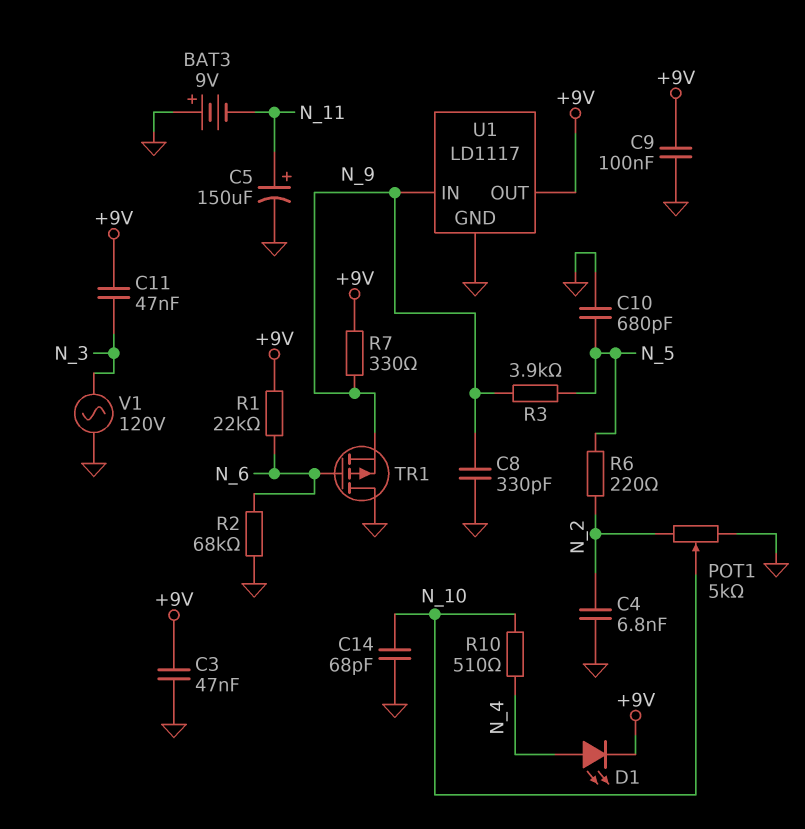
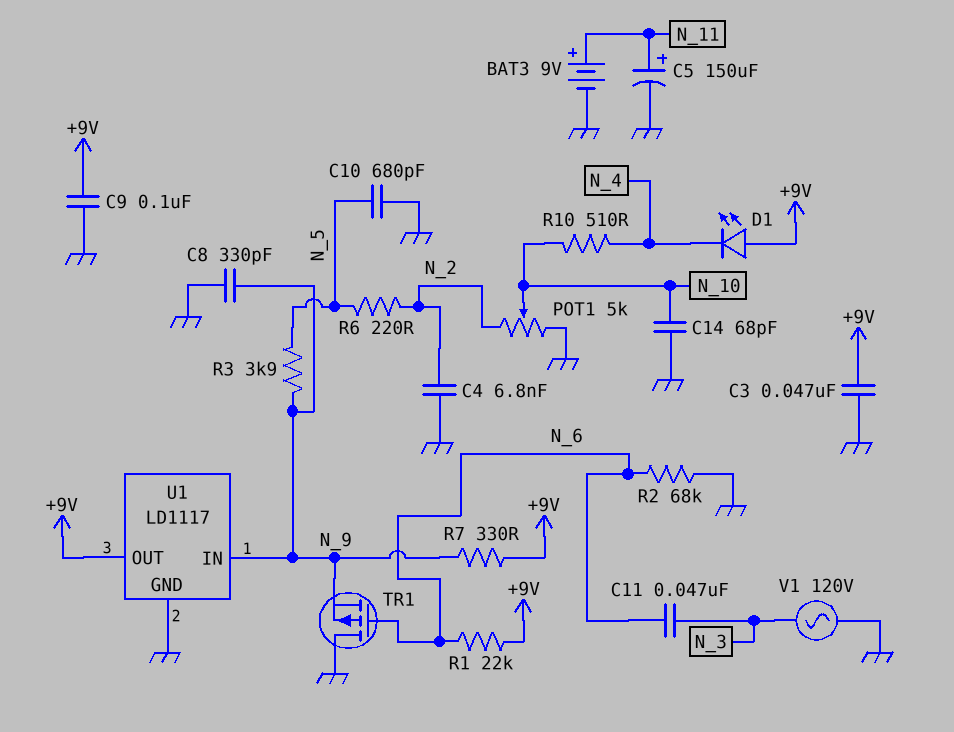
BAT3: 9V (plus GND, minus N_11) -> 9V (plus N_11, minus GND)
C11: 47nF (+9V, N_3) -> 47nF (N_3, N_6)
D1: LED (A N_4, K +9V) -> LED (A +9V, K N_4)

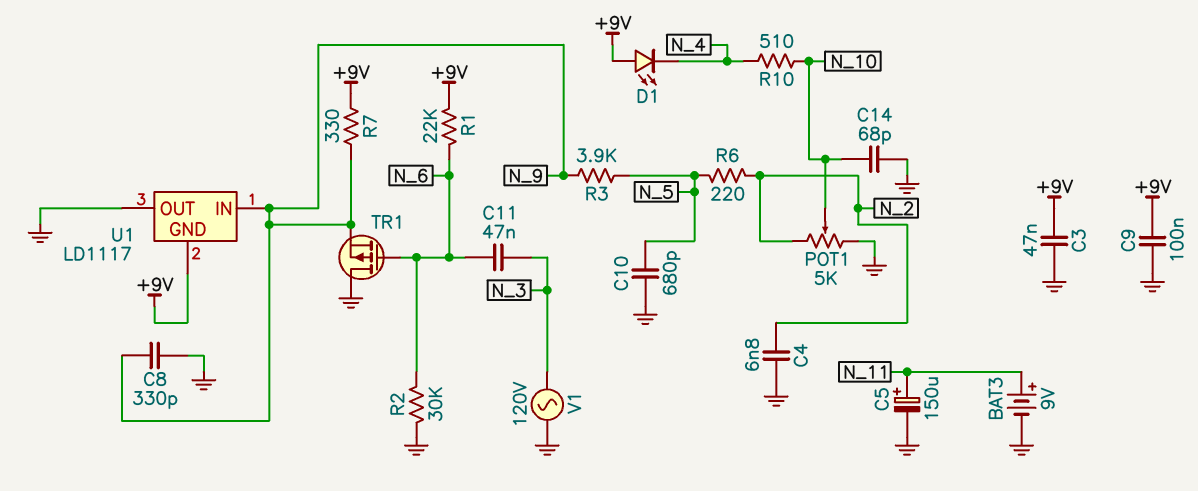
R2: 68k (GND, N_6) -> 30k (GND, N_6)
U1 pin GND: GND -> +9V
U1 pin OUT: +9V -> GND

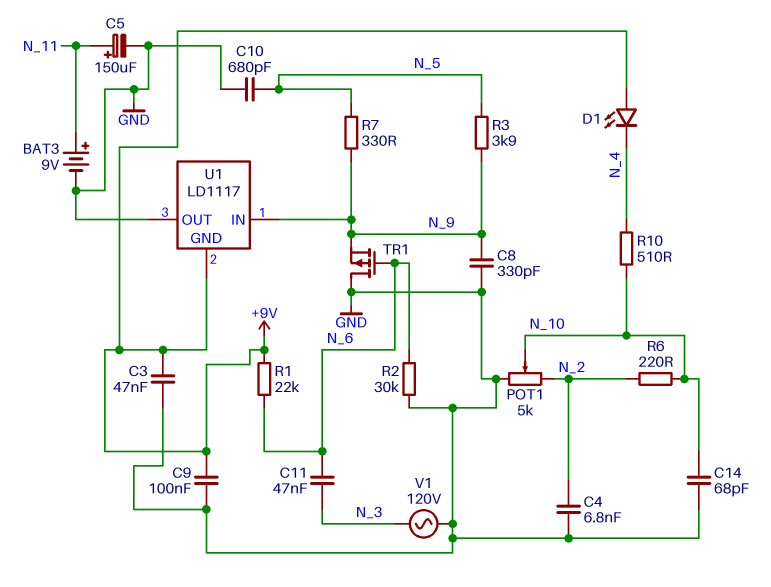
R6: 220 (N_2, N_5) -> 220 (N_2, N_10)
R7: 330 (+9V, N_9) -> 330 (N_5, N_9)

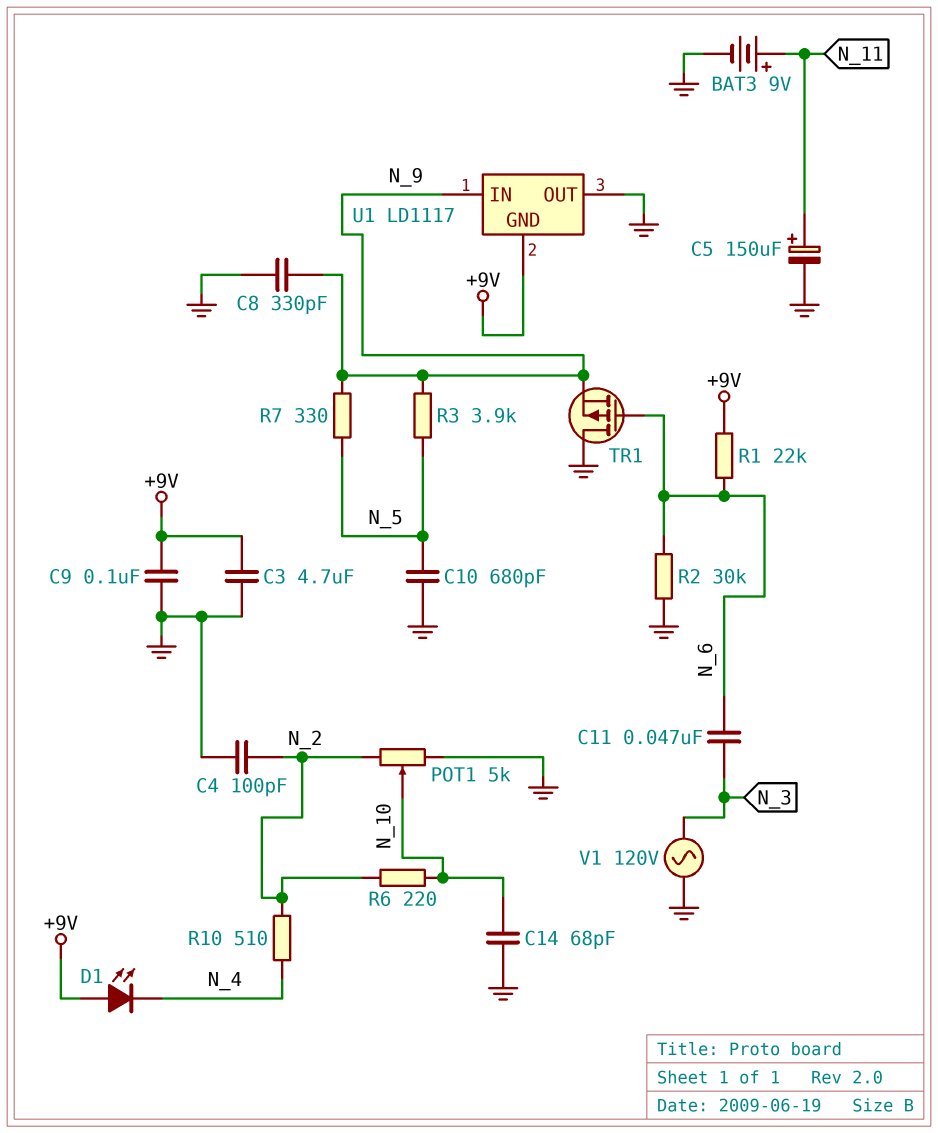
C3: 47nF (+9V, GND) -> 4.7uF (+9V, GND)
C4: 6.8nF (GND, N_2) -> 100pF (GND, N_2)
R10: 510 (N_4, N_10) -> 510 (N_2, N_4)

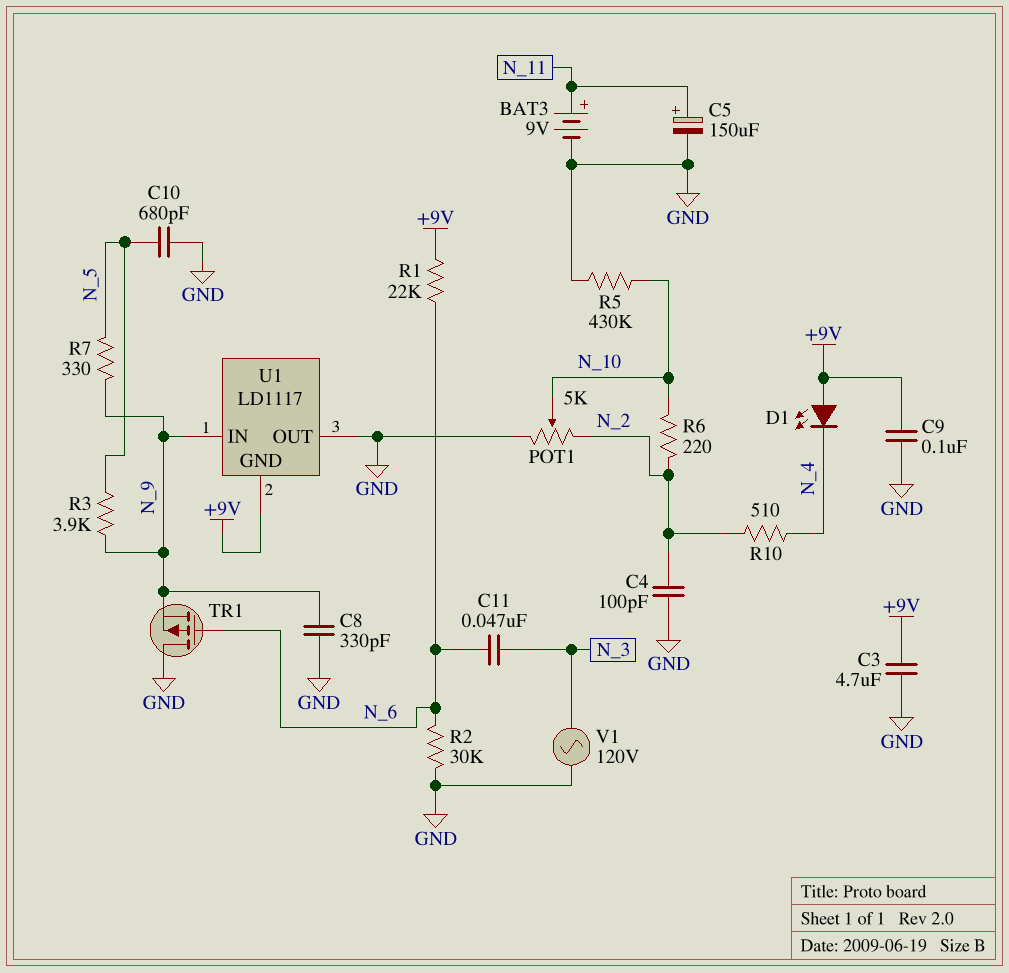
C14: 68pF (GND, N_10) -> none
R5: none -> 430k (GND, N_10)

